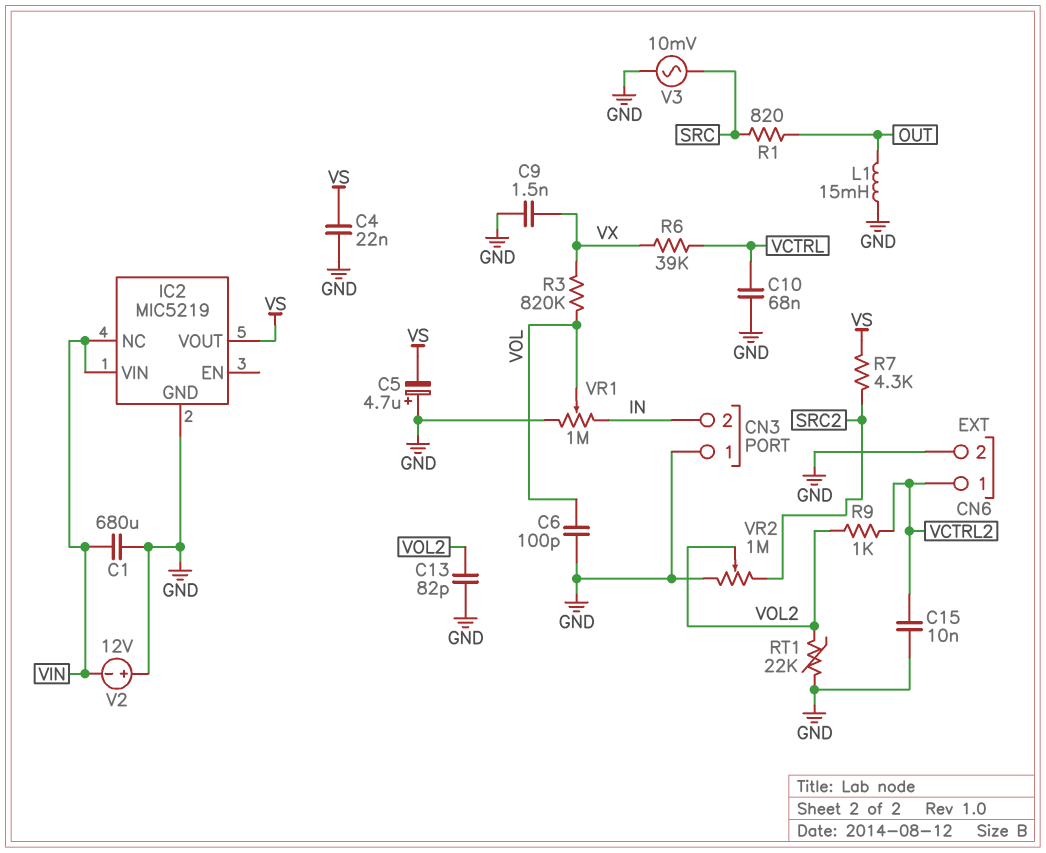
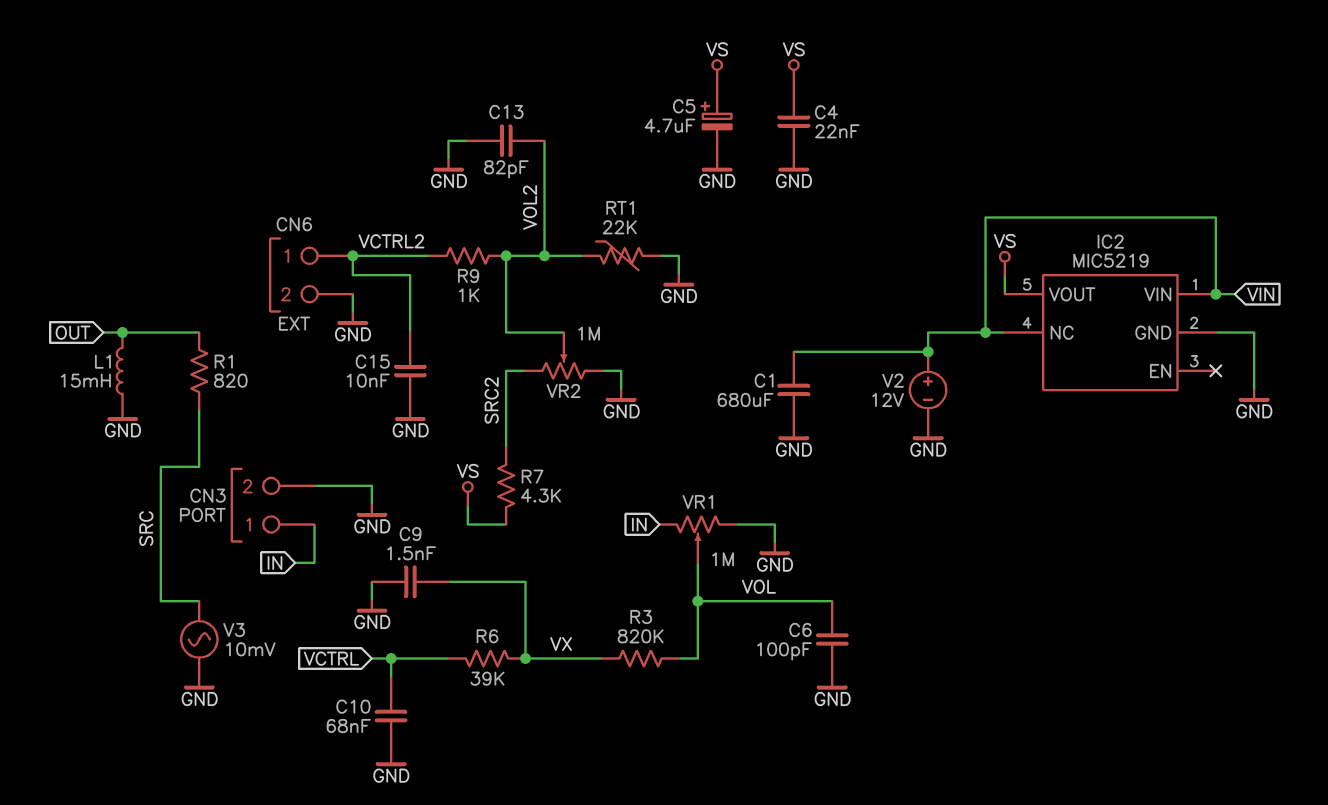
C5: 4.7uF (plus GND, minus VS) -> 4.7uF (plus VS, minus GND)
CN3 pin 1: GND -> IN
CN3 pin 2: IN -> GND
V2: 12V (plus GND, minus VIN) -> 12V (plus VIN, minus GND)

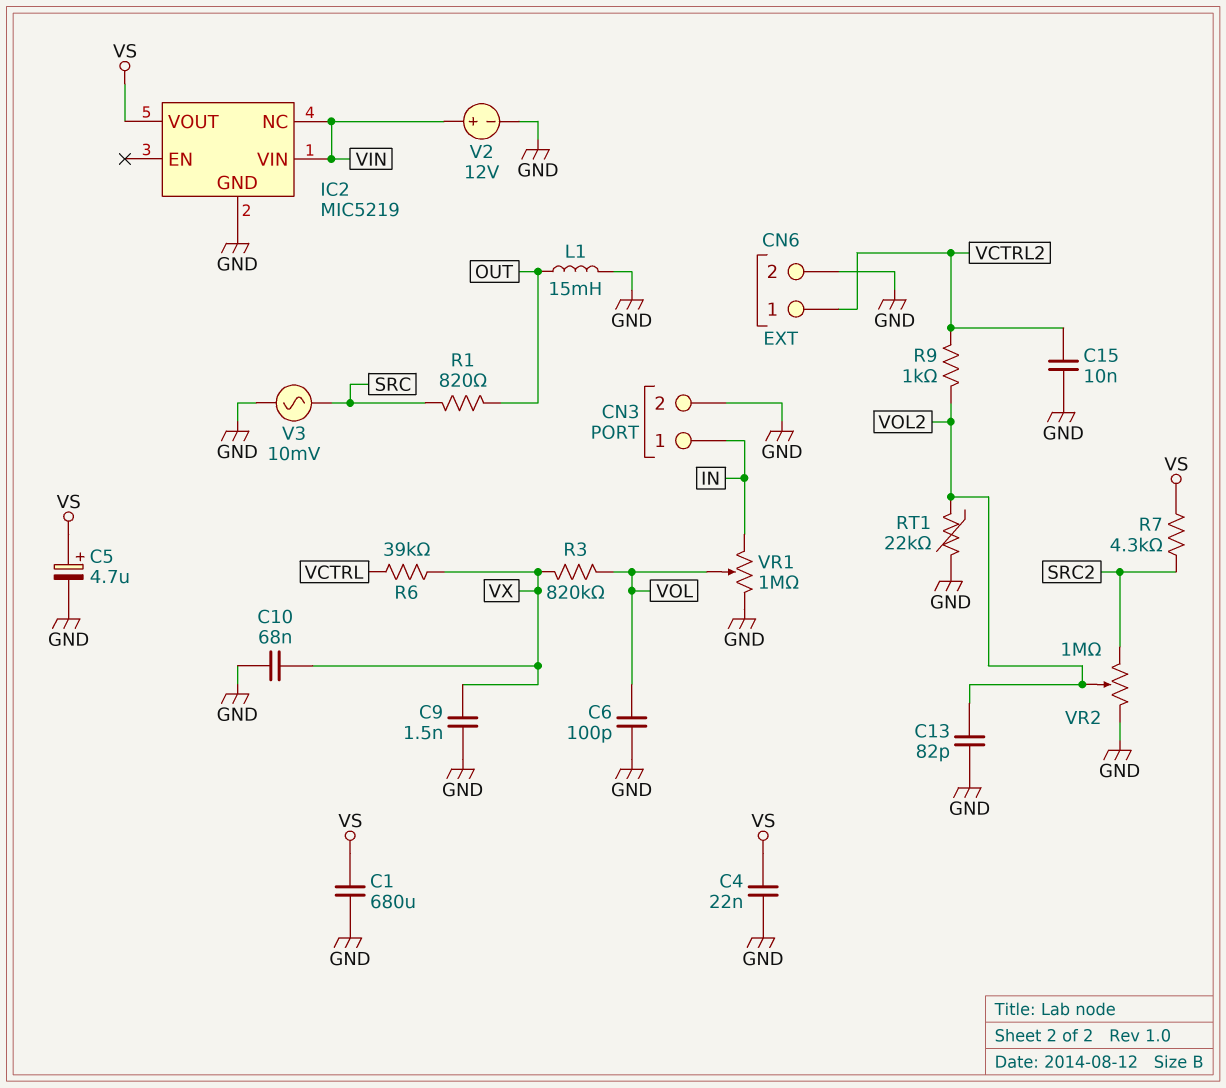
C1: 680uF (GND, VIN) -> 680uF (GND, VS)
C10: 68nF (GND, VCTRL) -> 68nF (GND, VX)

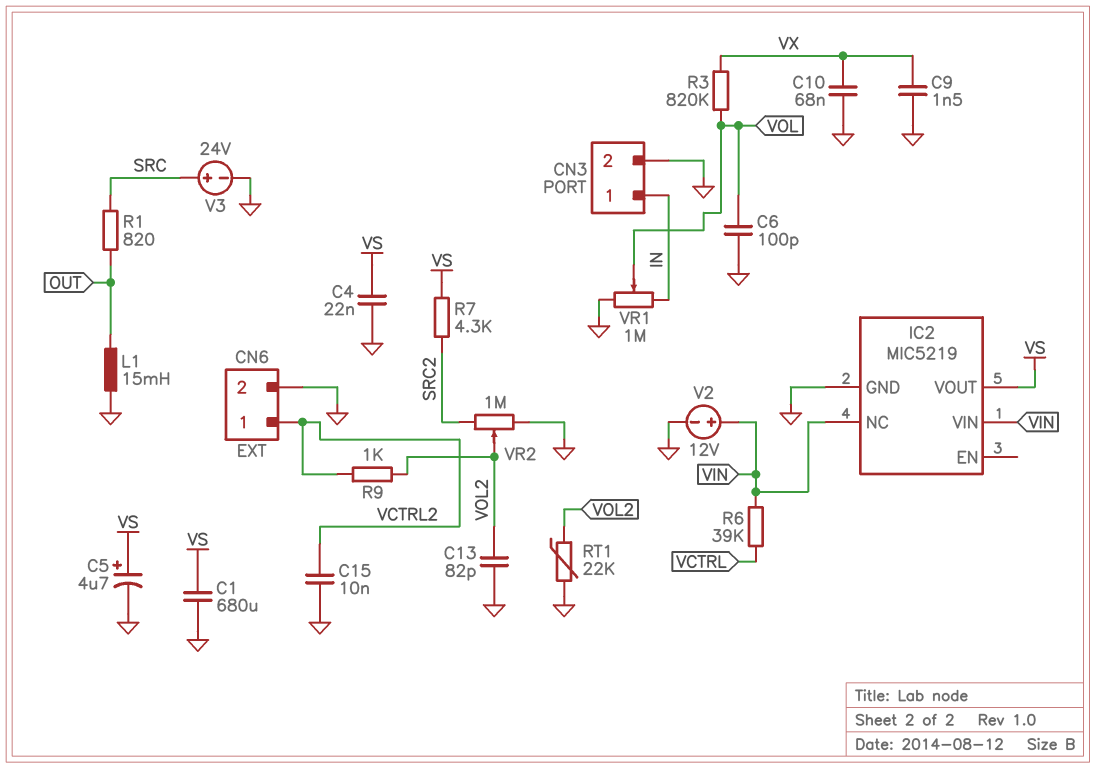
R6: 39k (VCTRL, VX) -> 39k (VCTRL, VIN)
V3: AC 10mV (GND, SRC) -> 24V (plus SRC, minus GND)

